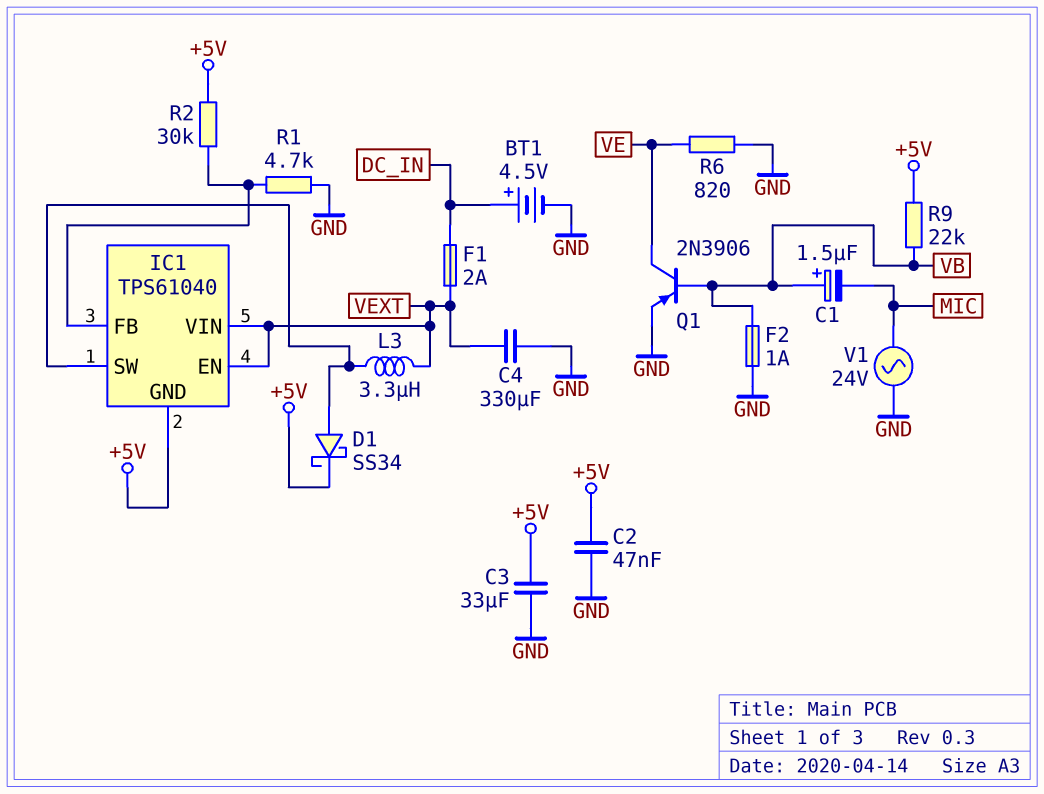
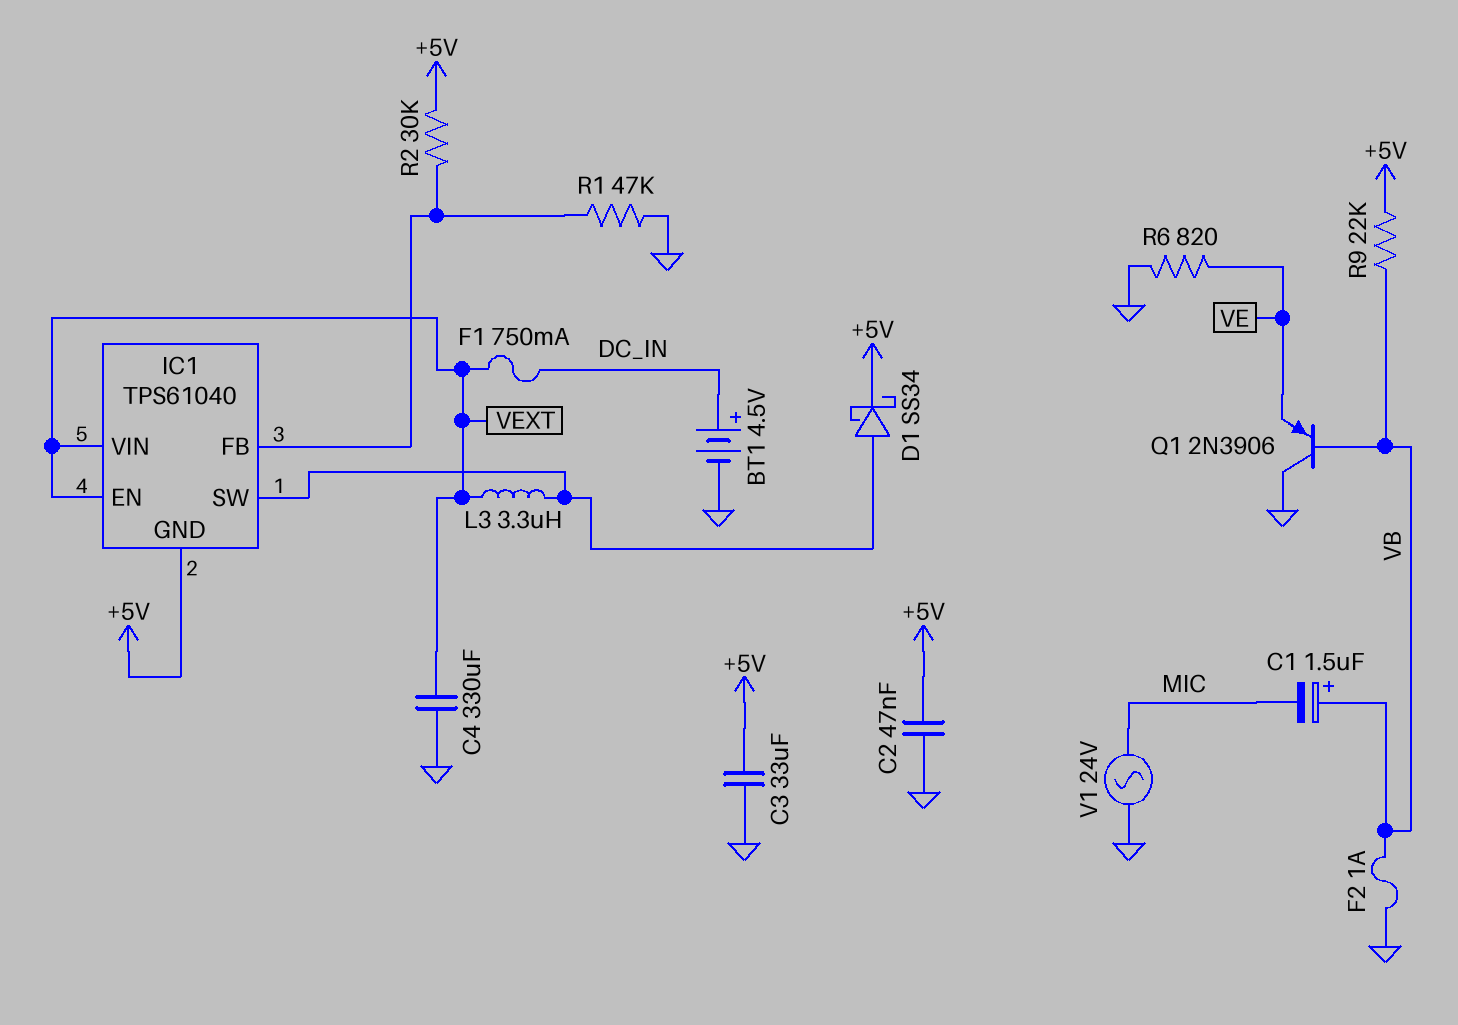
F1: 2A (DC_IN, VEXT) -> 750mA (DC_IN, VEXT)
Q1: PNP 2N3906 (B VB, C VE, E GND) -> PNP 2N3906 (B VB, C GND, E VE)
R1: 4.7k (GND, IC1/FB) -> 47k (GND, IC1/FB)

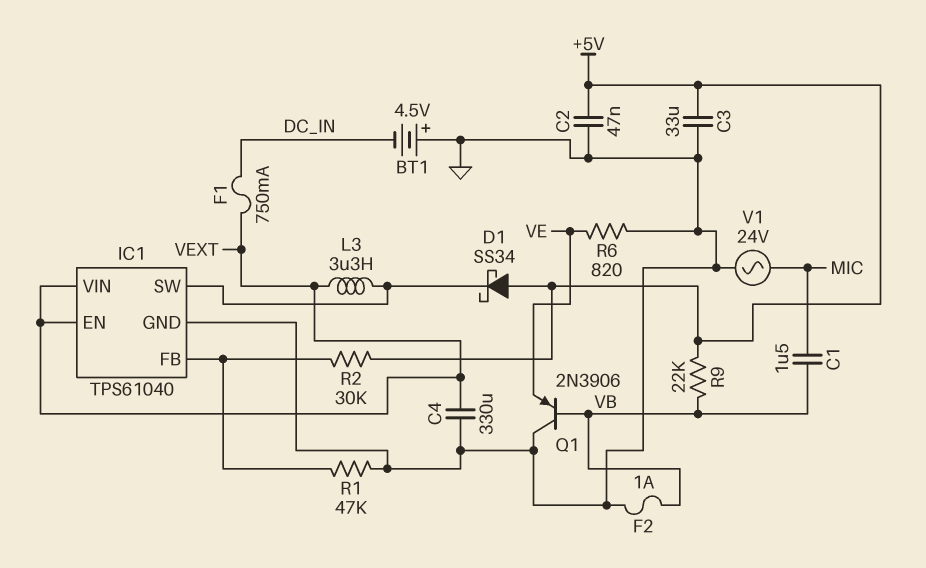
BT1: 4.5V (plus DC_IN, minus GND) -> 4.5V (plus GND, minus DC_IN)
C1: 1.5uF (plus VB, minus MIC) -> 1.5uF (MIC, VB)
D1: schottky SS34 (A IC1/SW, K +5V) -> schottky SS34 (A +5V, K IC1/SW)
IC1 pin GND: +5V -> GND

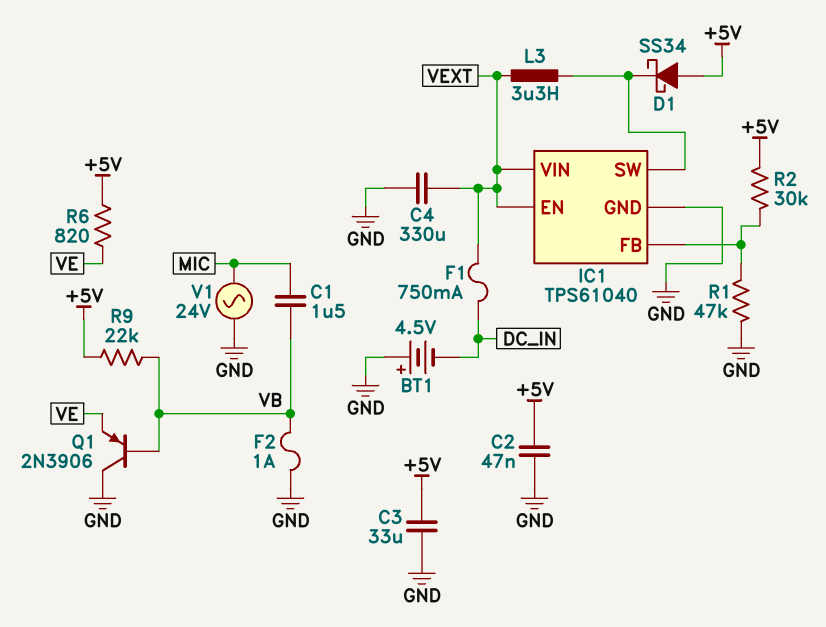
R6: 820 (GND, VE) -> 820 (+5V, VE)

